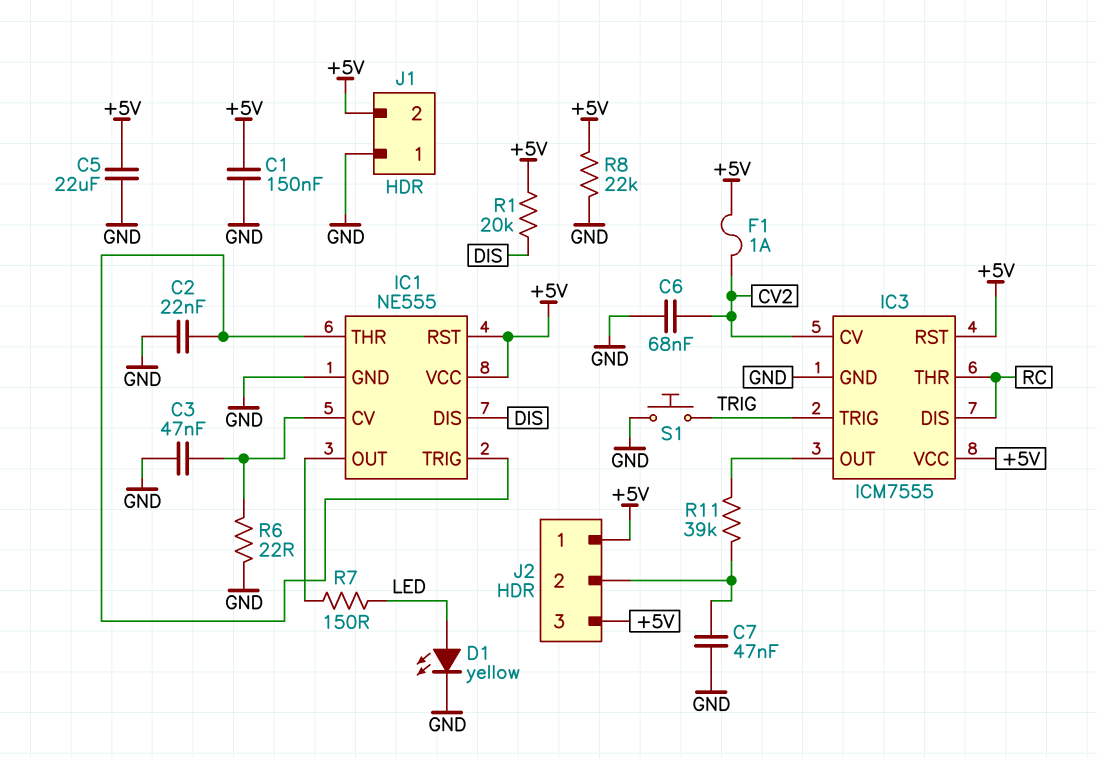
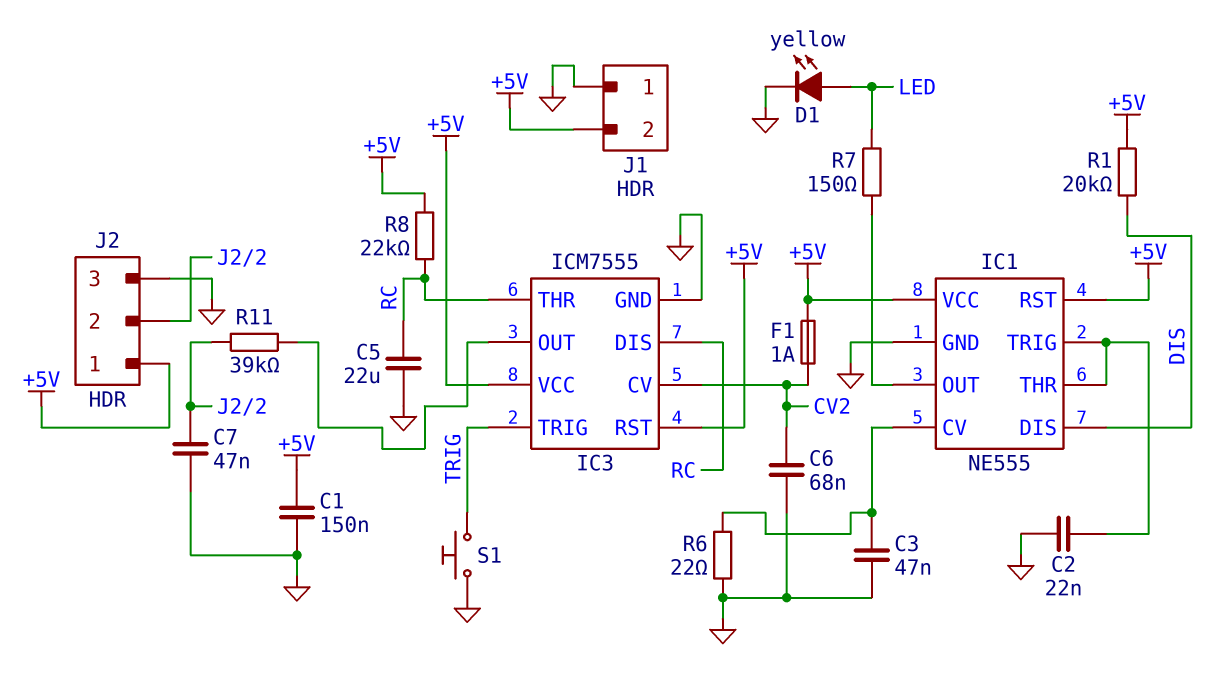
C5: 22uF (+5V, GND) -> 22uF (GND, RC)
J2 pin 3: +5V -> GND
R8: 22k (+5V, GND) -> 22k (+5V, RC)

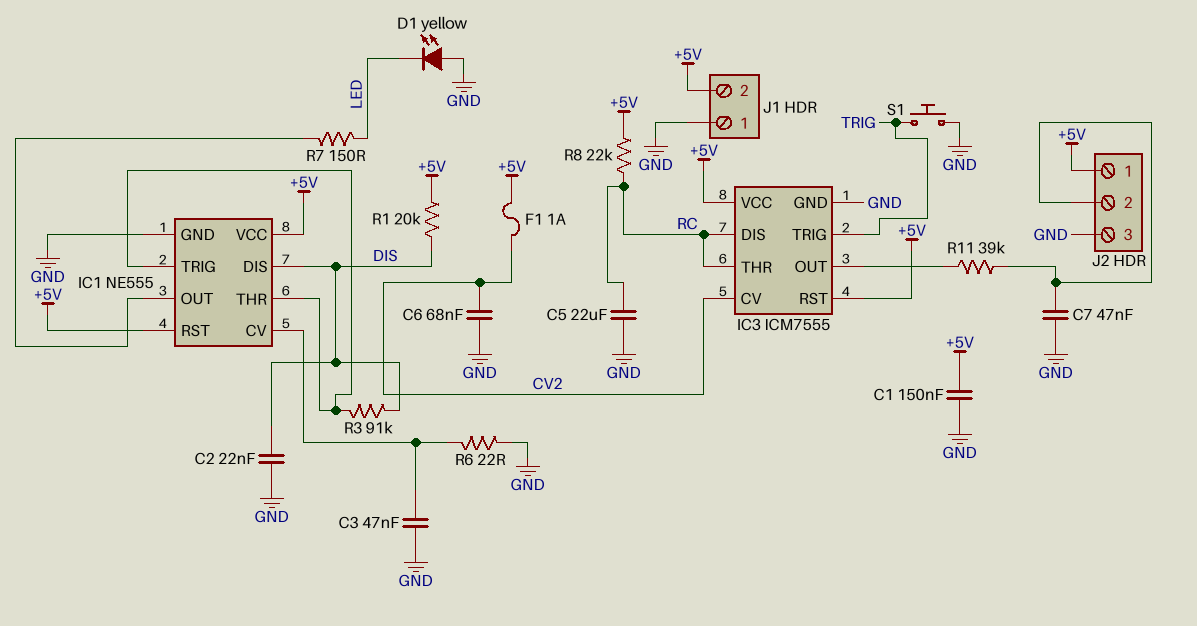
C2: 22nF (GND, IC1/THR) -> 22nF (DIS, GND)
D1: LED yellow (A LED, K GND) -> LED yellow (A GND, K LED)
R3: none -> 91k (DIS, IC1/THR)

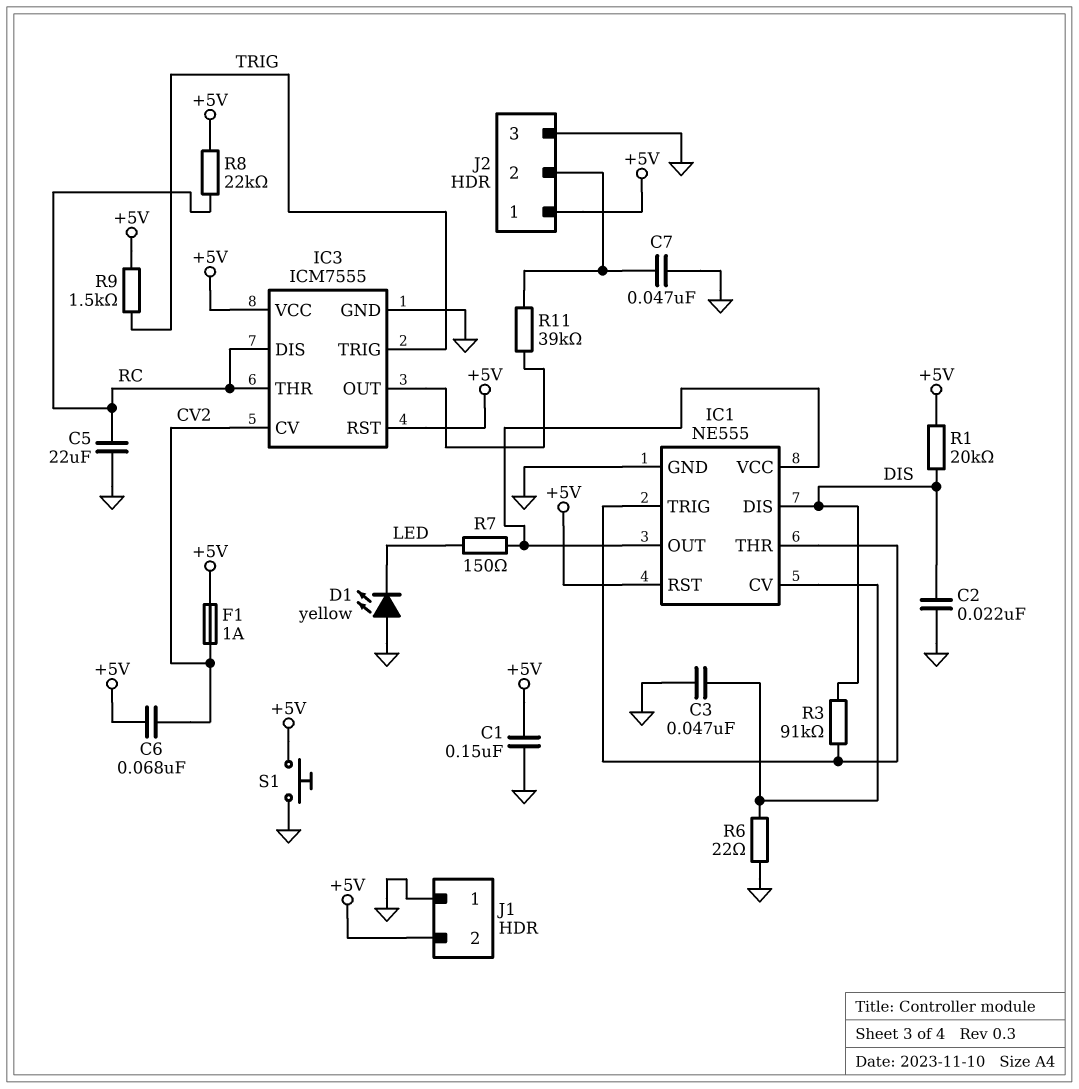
C6: 68nF (CV2, GND) -> 68nF (+5V, CV2)
IC1 pin VCC: +5V -> IC1/OUT
R9: none -> 1.5k (+5V, TRIG)
S1: button (GND, TRIG) -> button (+5V, GND)

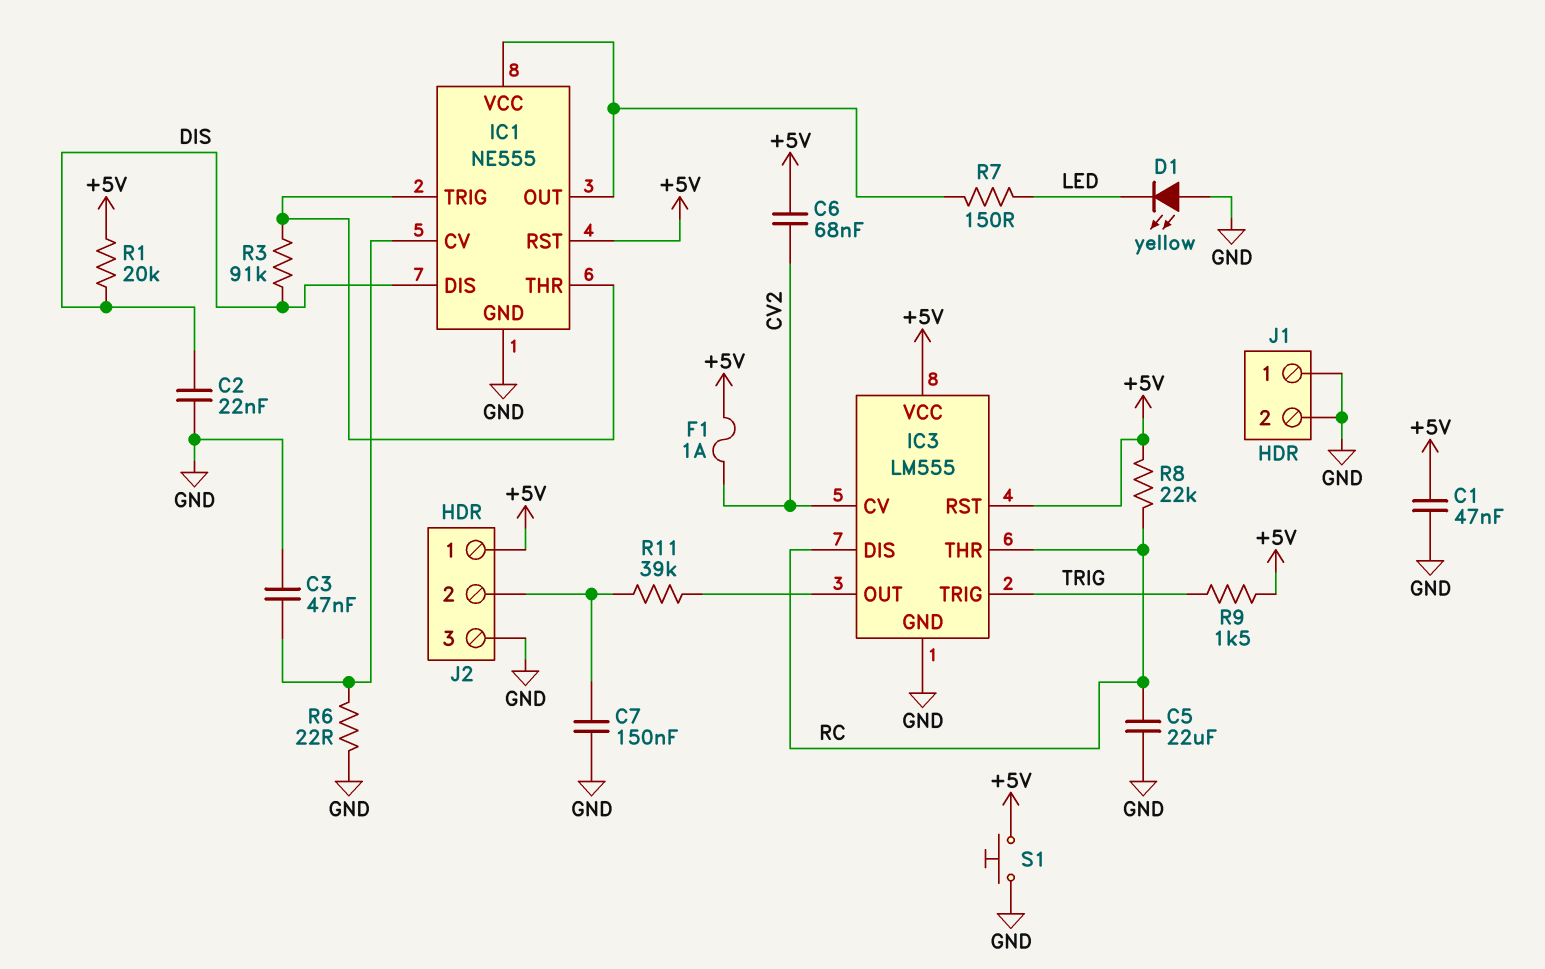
C1: 150nF (+5V, GND) -> 47nF (+5V, GND)
C7: 47nF (GND, J2/2) -> 150nF (GND, J2/2)
IC3: ICM7555 -> LM555
J1 pin 2: +5V -> GND

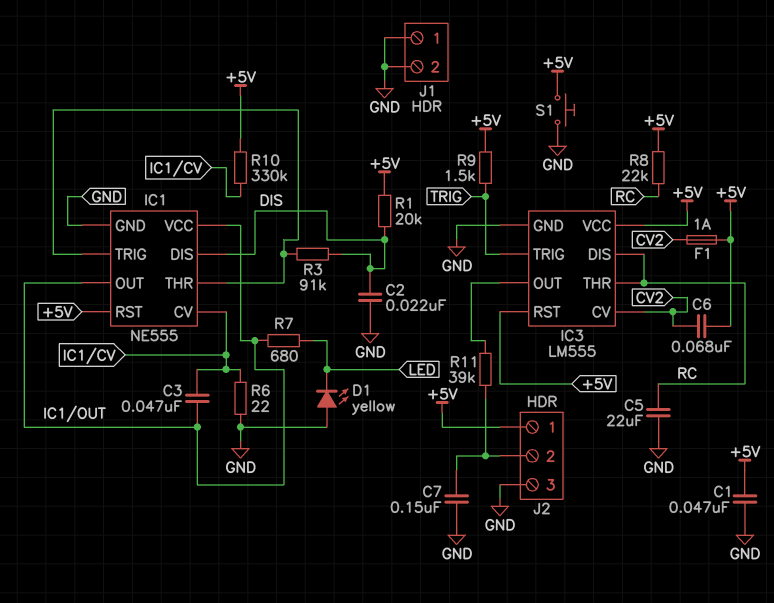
C3: 47nF (GND, IC1/CV) -> 47nF (IC1/CV, IC1/OUT)
R7: 150 (IC1/OUT, LED) -> 680 (IC1/OUT, LED)
R10: none -> 330k (+5V, IC1/CV)

